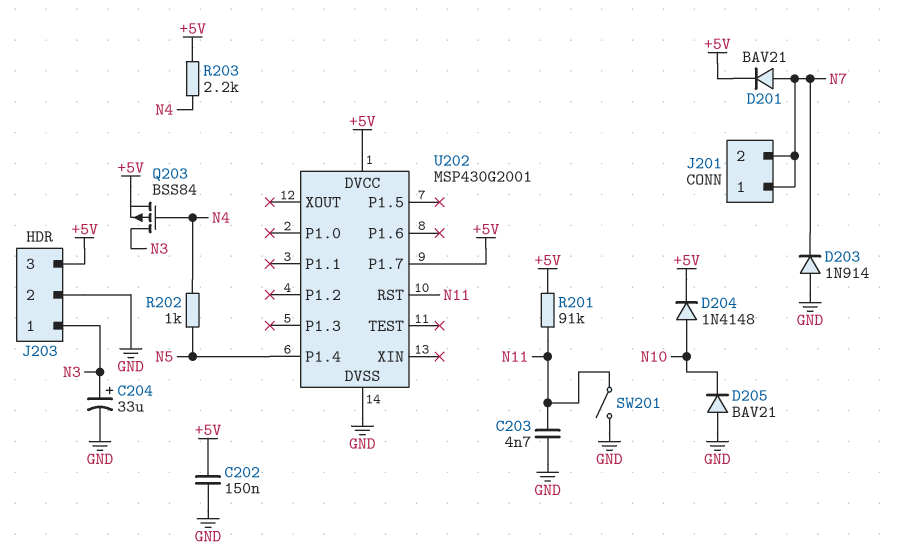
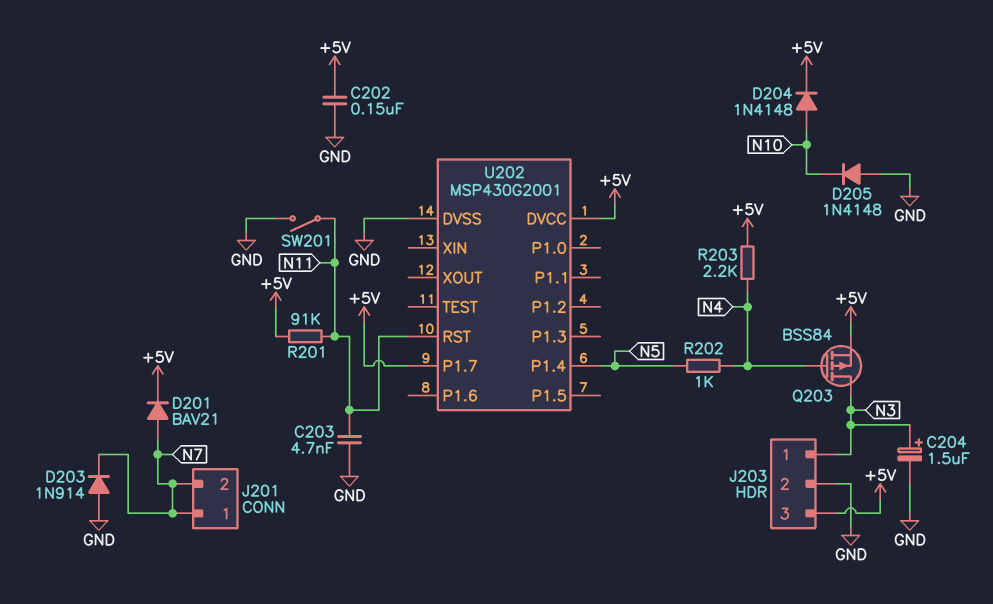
C204: 33uF (plus N3, minus GND) -> 1.5uF (plus N3, minus GND)
D205: diode BAV21 (A GND, K N10) -> diode 1N4148 (A GND, K N10)

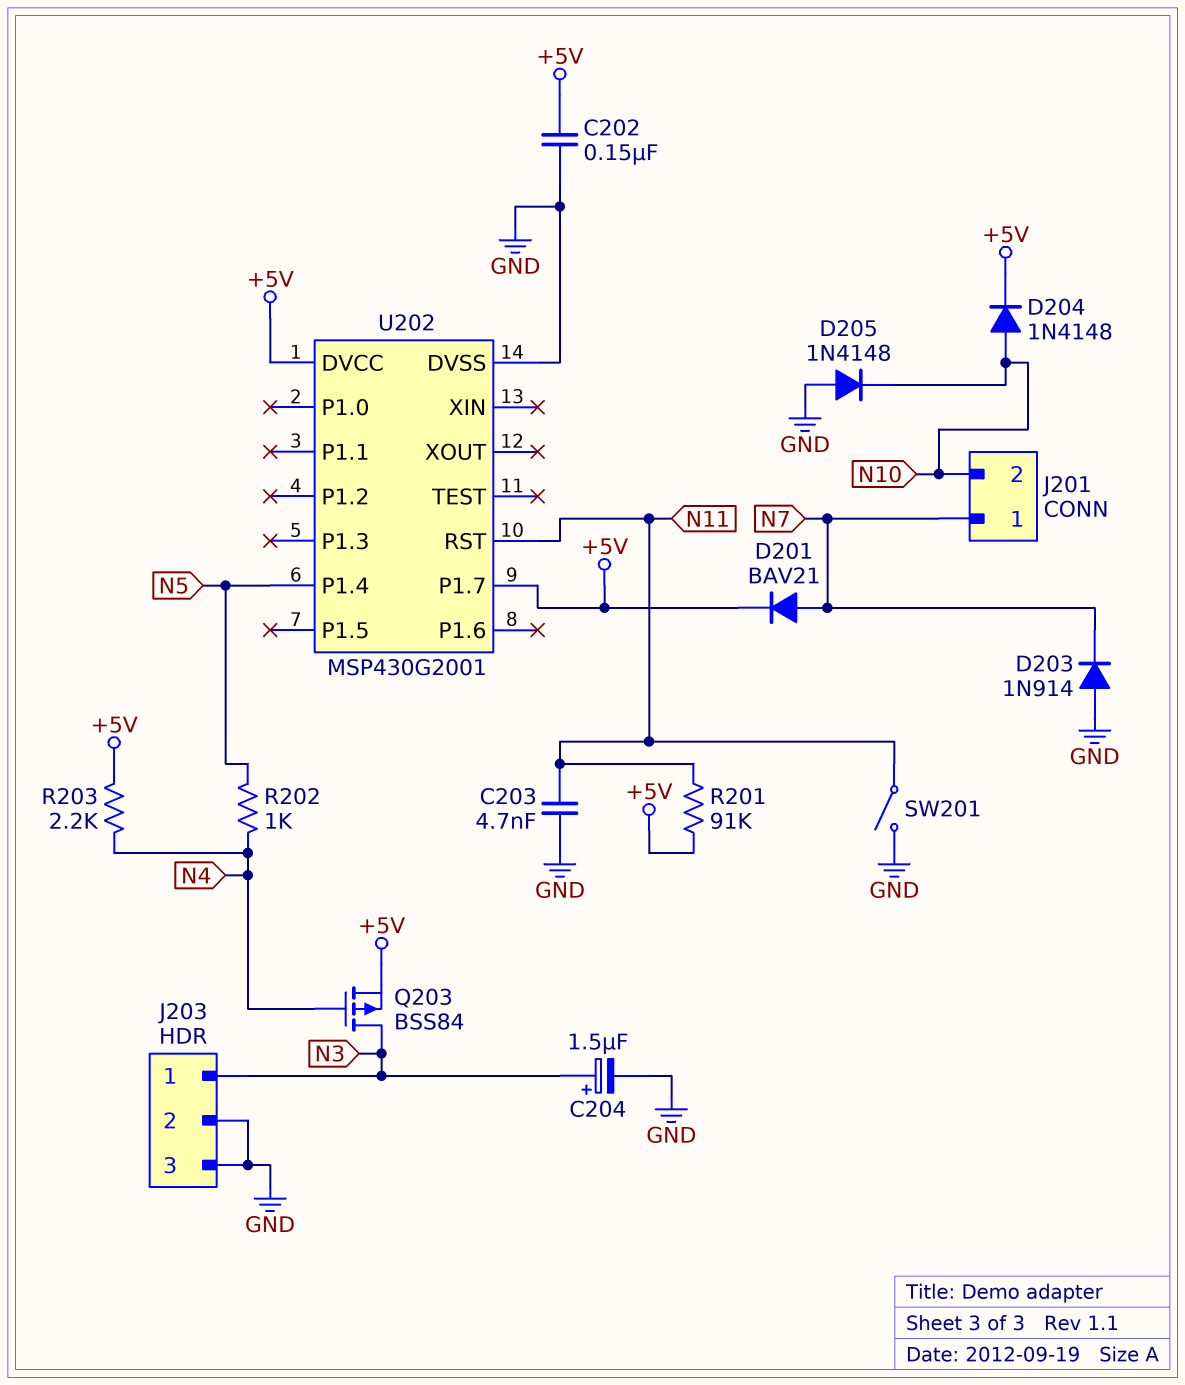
J201 pin 2: N7 -> N10
J203 pin 3: +5V -> GND

